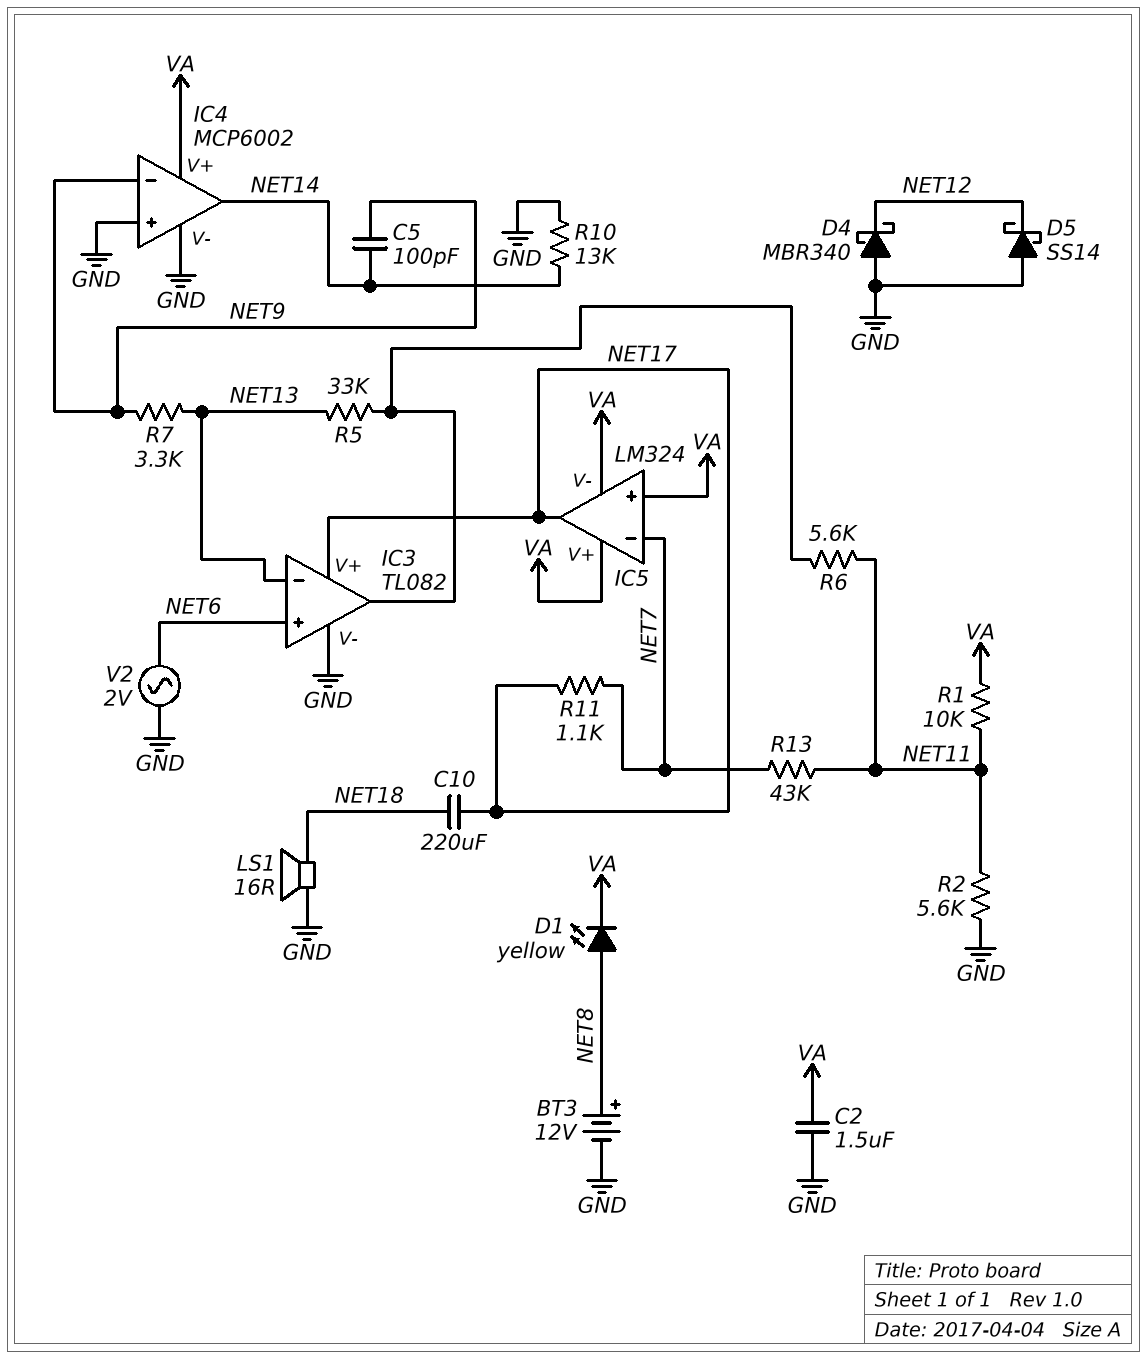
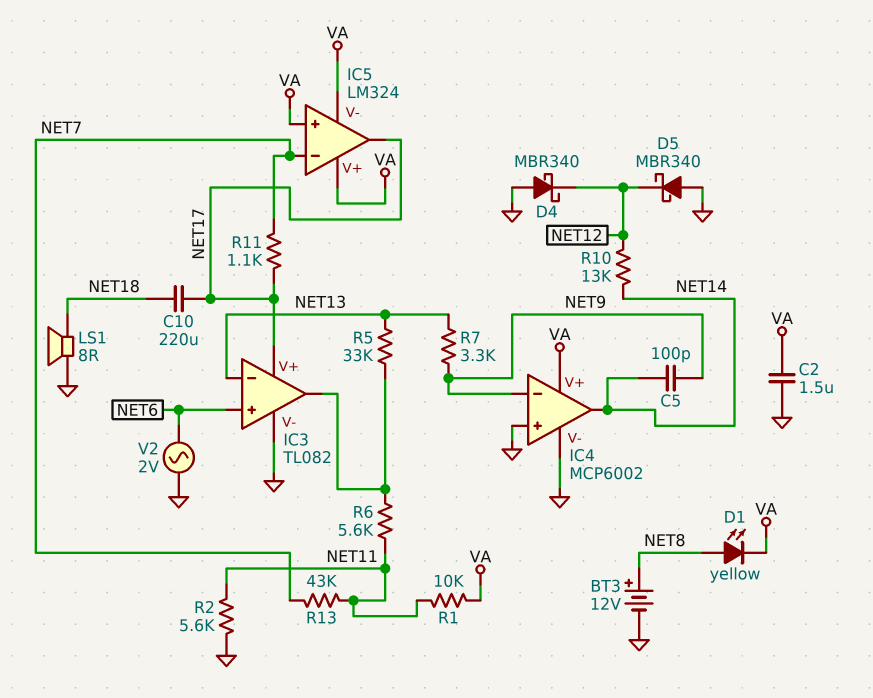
D5: schottky SS14 (A GND, K NET12) -> schottky MBR340 (A GND, K NET12)
LS1: speaker 16R (GND, NET18) -> speaker 8R (GND, NET18)
R10: 13k (GND, NET14) -> 13k (NET12, NET14)

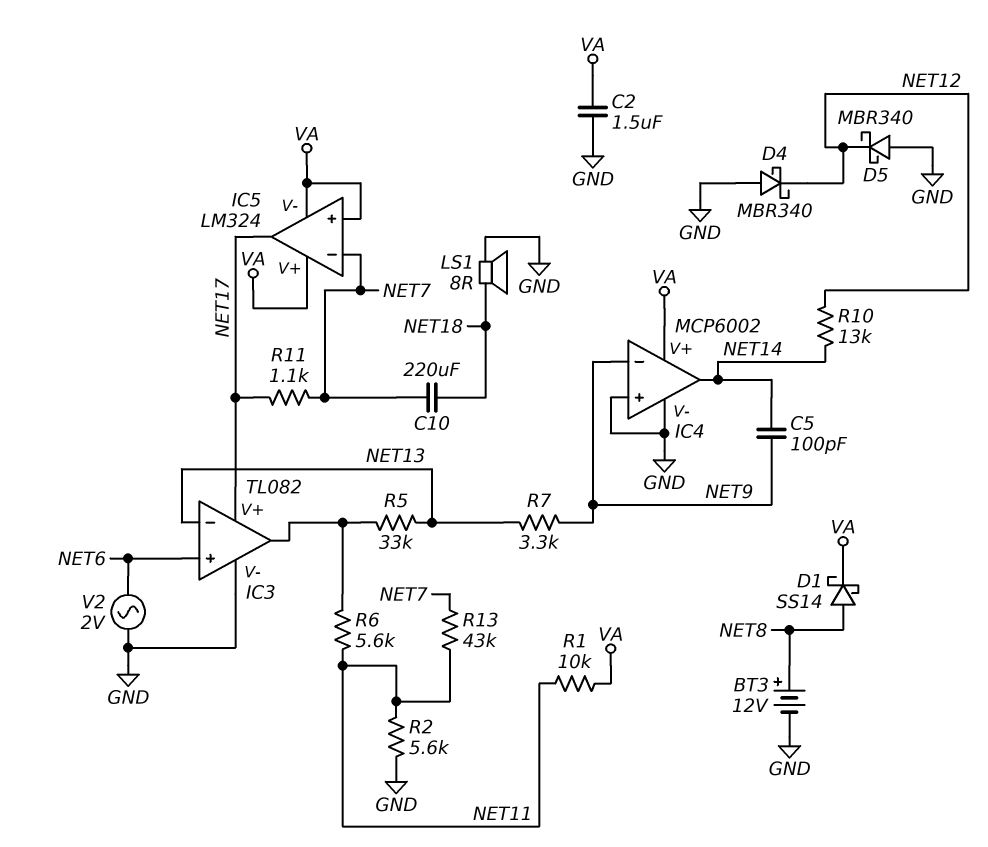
C10: 220uF (NET17, NET18) -> 220uF (NET7, NET18)
D1: LED yellow (A NET8, K VA) -> schottky SS14 (A NET8, K VA)

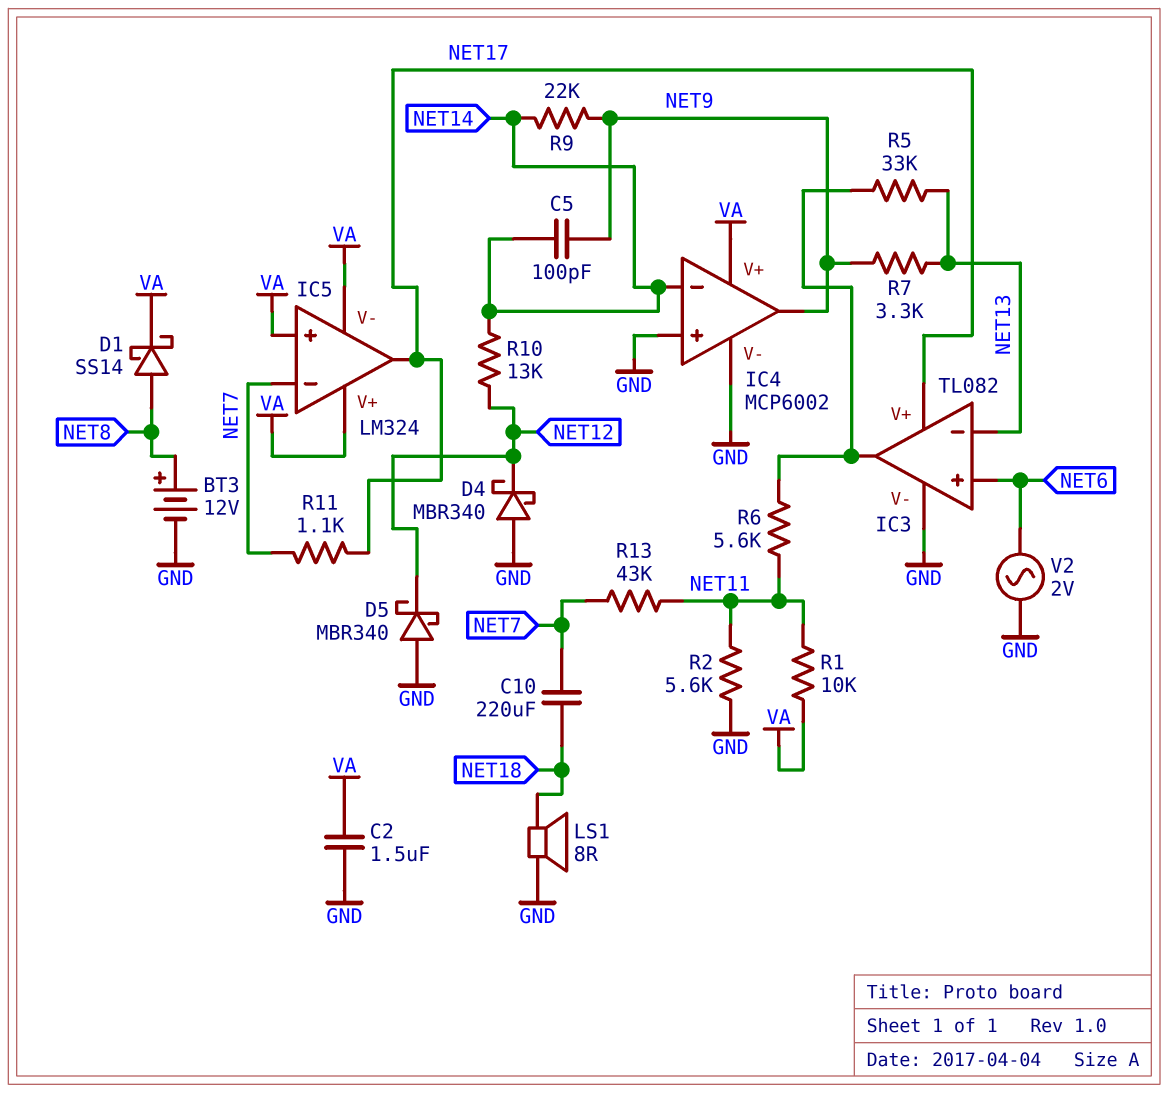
IC4 pin in-: NET9 -> NET14
IC4 pin out: NET14 -> NET9
R9: none -> 22k (NET9, NET14)

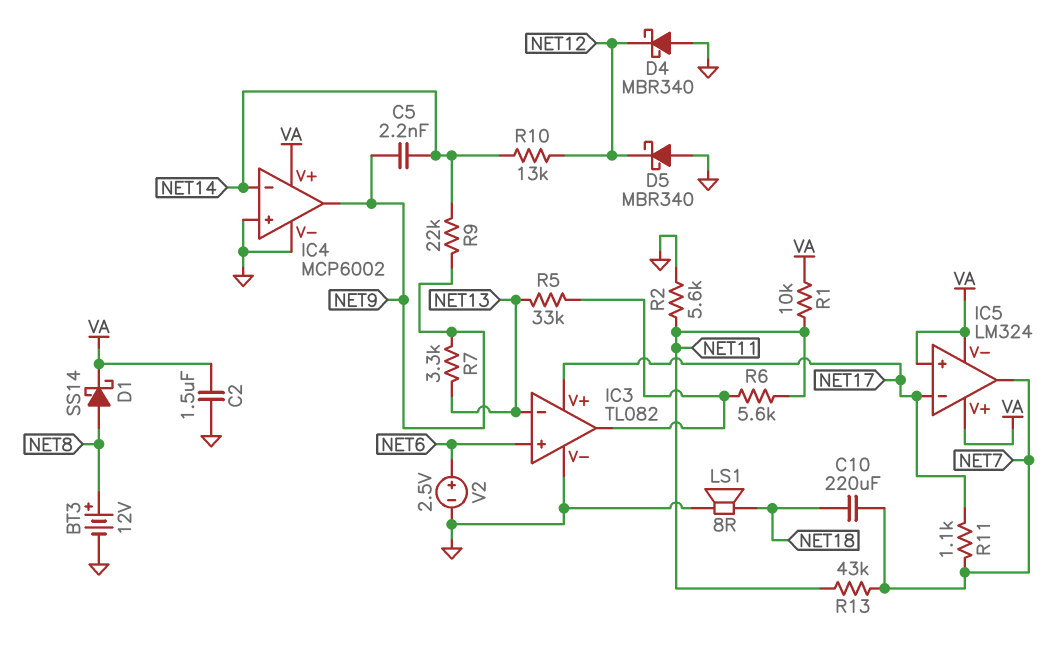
C5: 100pF (NET9, NET14) -> 2.2nF (NET9, NET14)
IC5 pin in-: NET7 -> NET17
IC5 pin out: NET17 -> NET7
V2: AC 2V (GND, NET6) -> 2.5V (plus NET6, minus GND)

